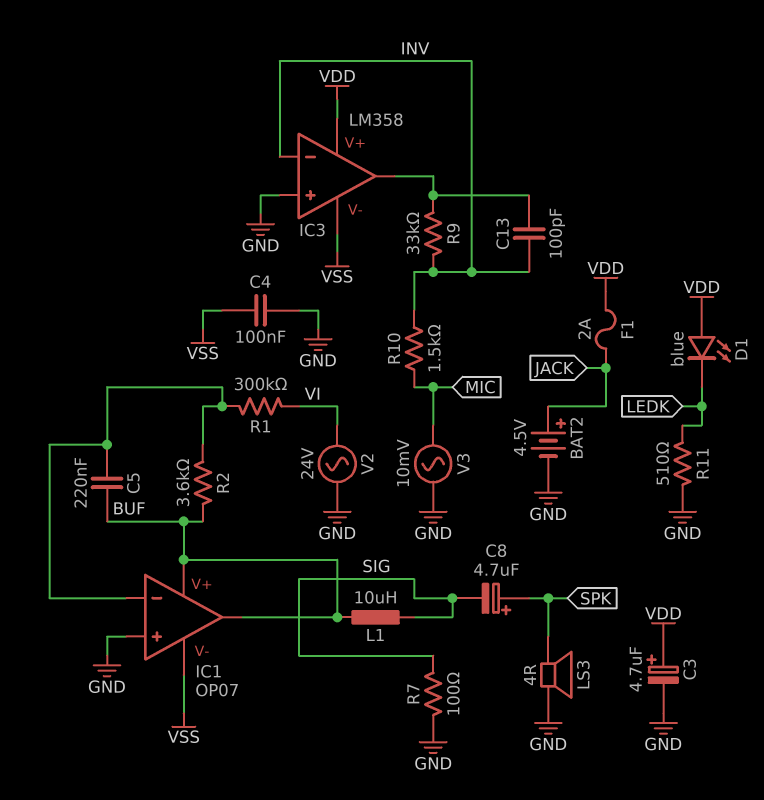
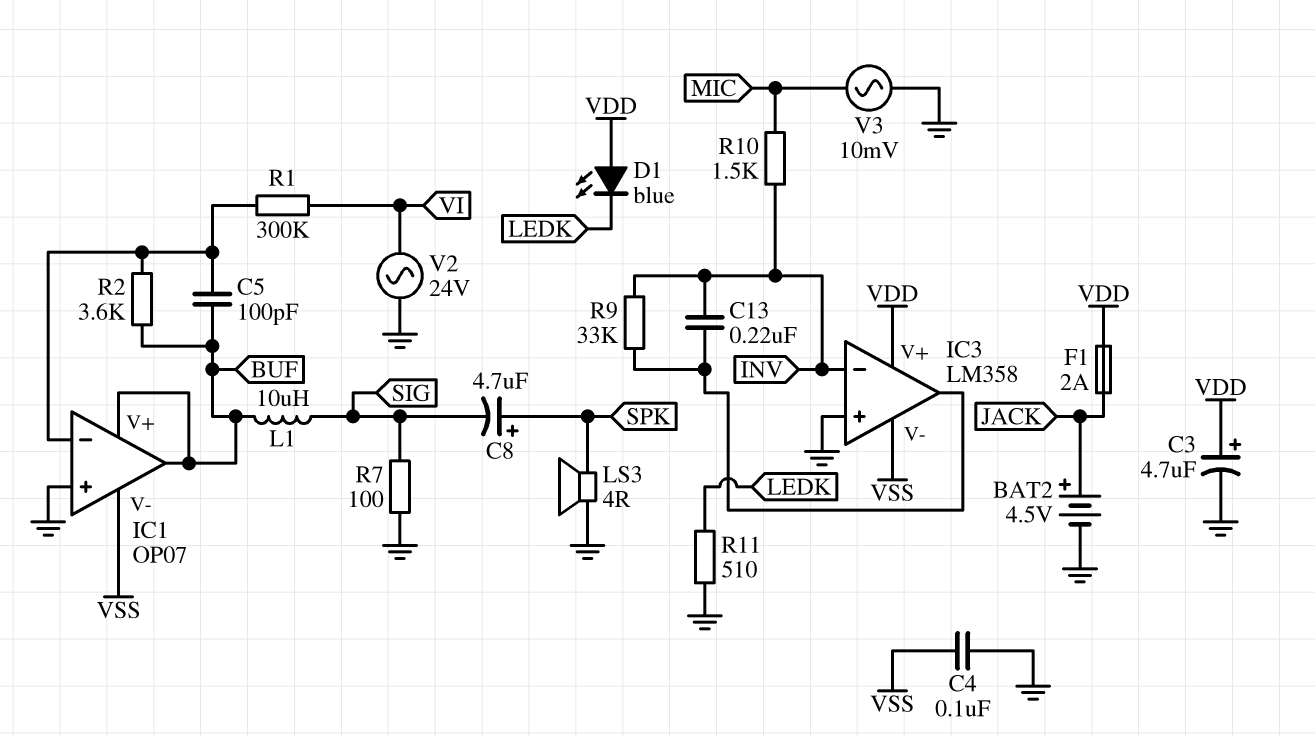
C5: 220nF (BUF, IC1/in-) -> 100pF (BUF, IC1/in-)
C13: 100pF (IC3/out, INV) -> 220nF (IC3/out, INV)

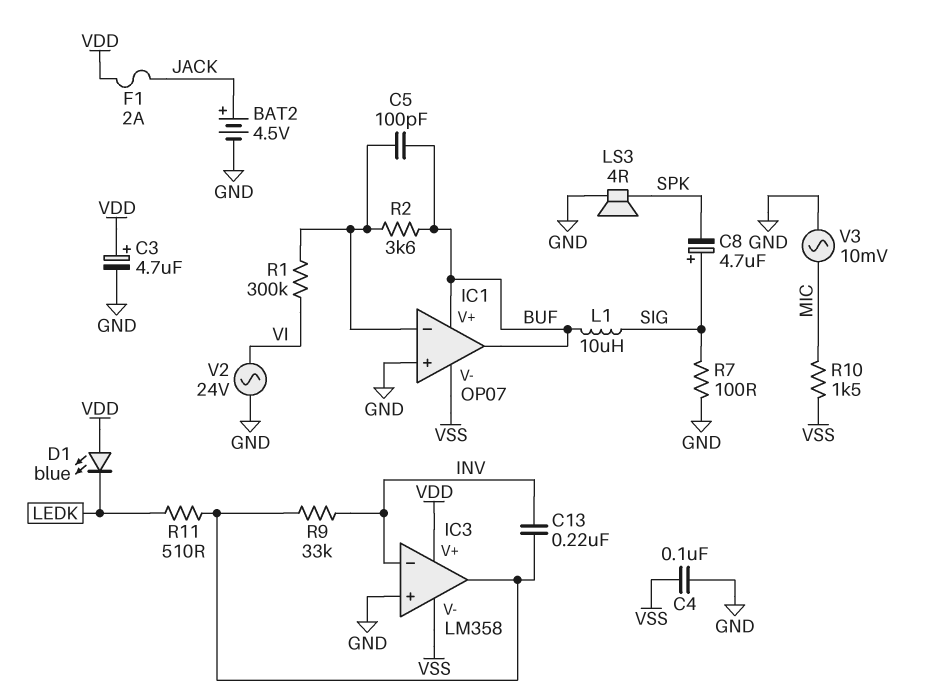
C8: 4.7uF (plus SPK, minus SIG) -> 4.7uF (plus SIG, minus SPK)
R10: 1.5k (INV, MIC) -> 1.5k (MIC, VSS)
R11: 510 (GND, LEDK) -> 510 (IC3/out, LEDK)

